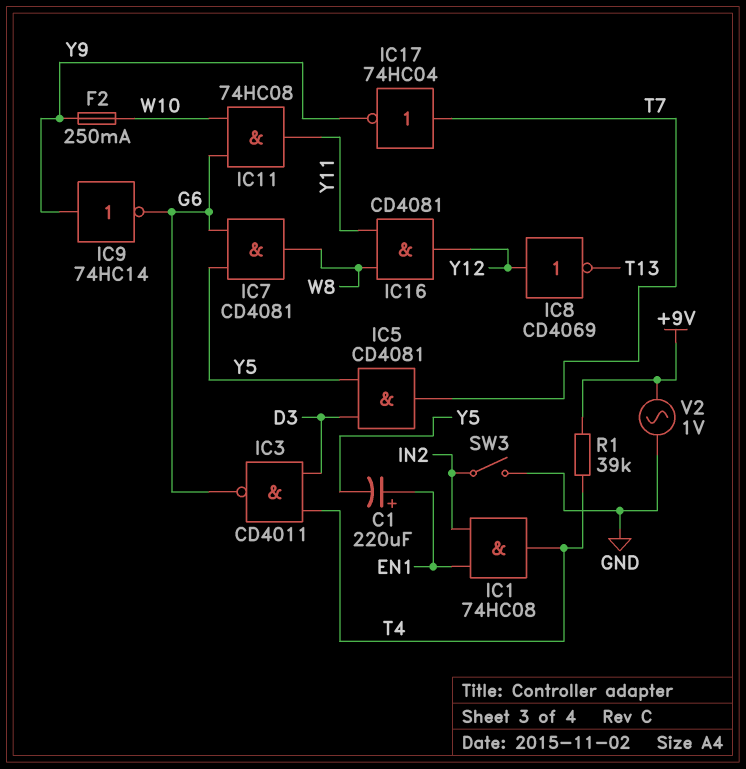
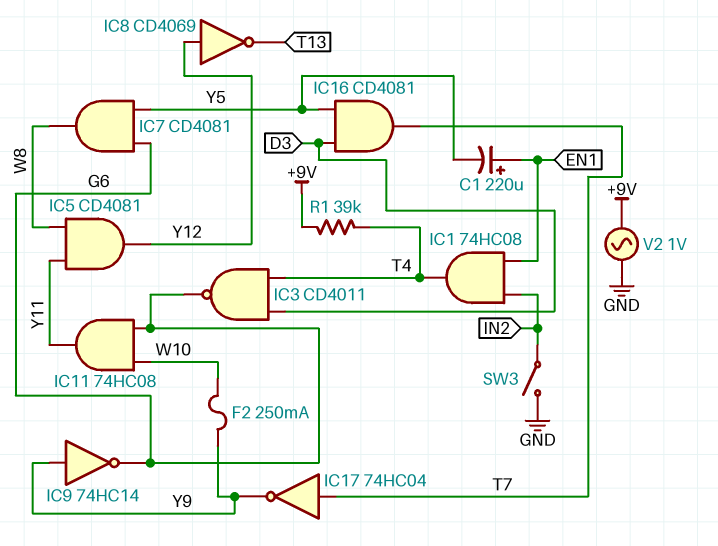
IC5: AND CD4081 (in D3, in Y5, out T7) -> AND CD4081 (in W8, in Y11, out Y12)
IC16: AND CD4081 (in W8, in Y11, out Y12) -> AND CD4081 (in D3, in Y5, out T7)

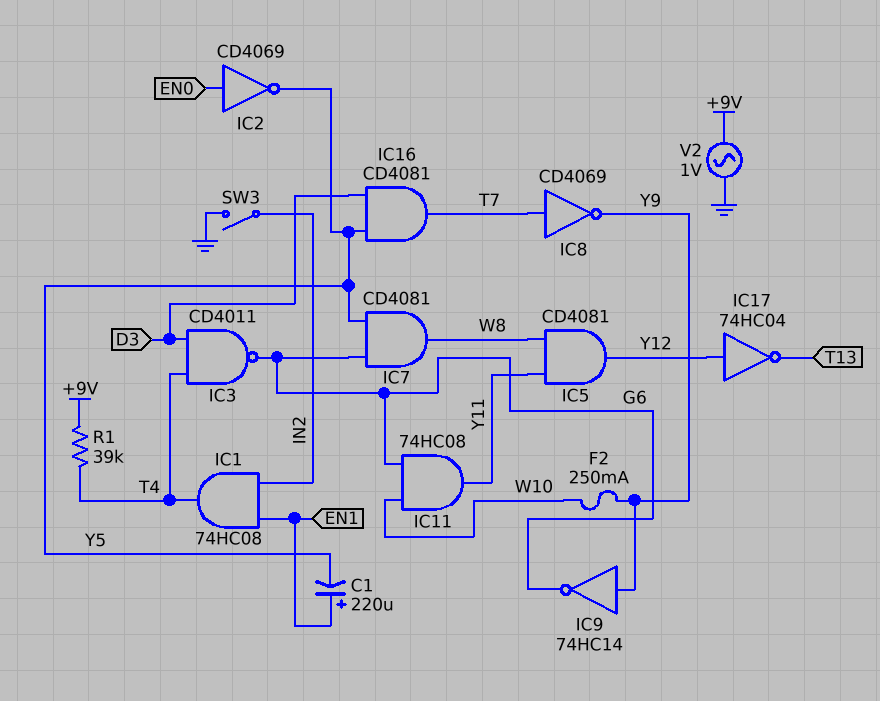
IC2: none -> NOT CD4069 (in EN0, out Y5)
IC8: NOT CD4069 (in Y12, out T13) -> NOT CD4069 (in T7, out Y9)
IC17: NOT 74HC04 (in T7, out Y9) -> NOT 74HC04 (in Y12, out T13)

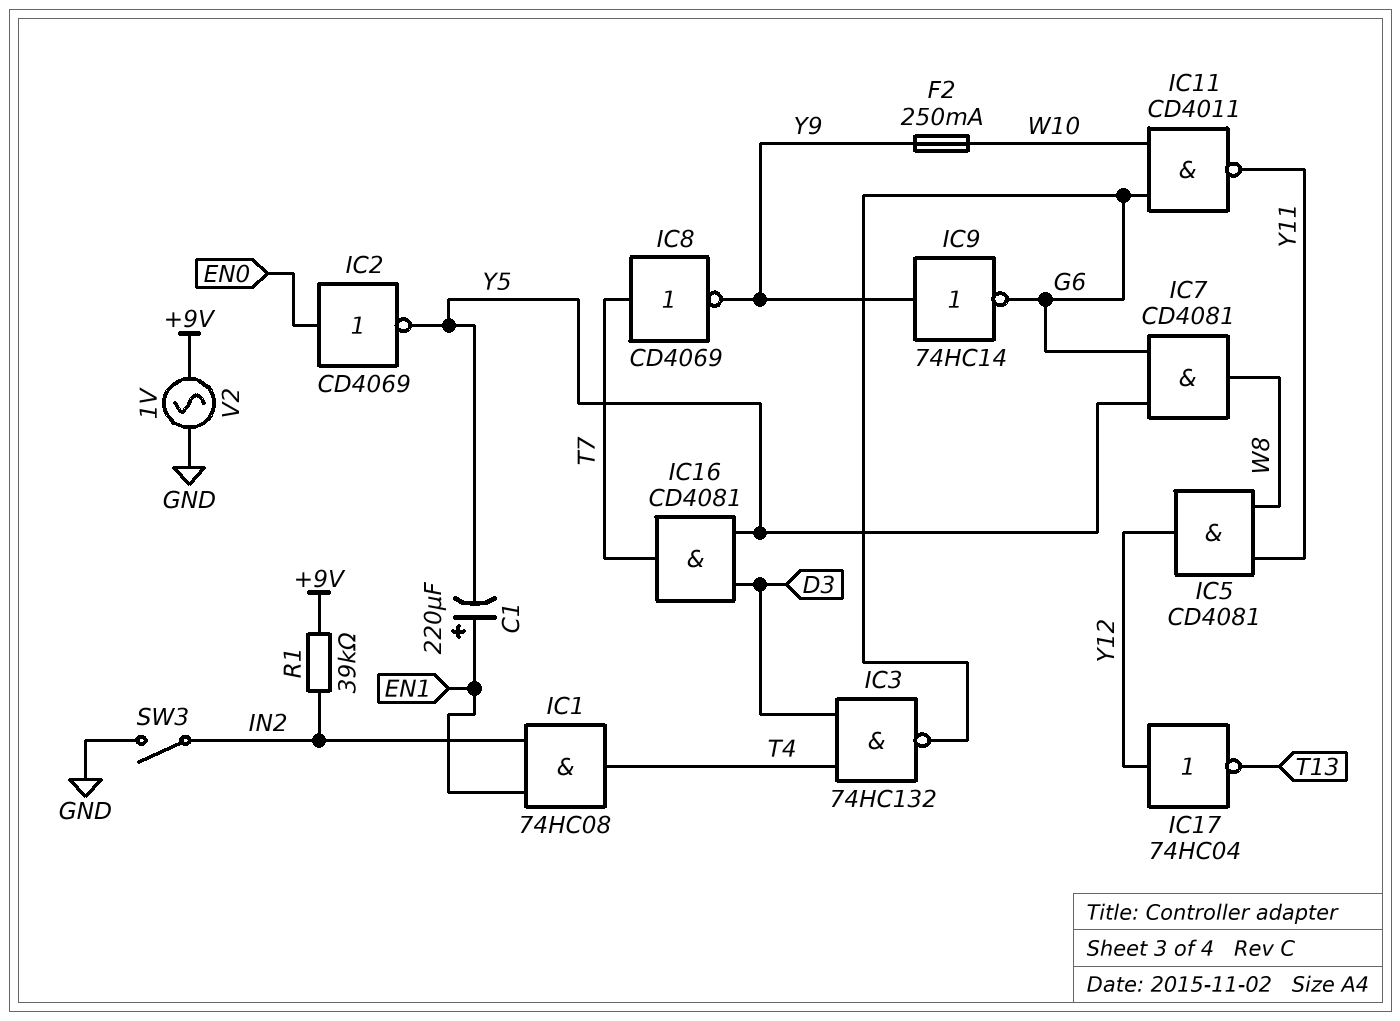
IC3: NAND CD4011 (in D3, in T4, out G6) -> NAND 74HC132 (in D3, in T4, out G6)
IC11: AND 74HC08 (in G6, in W10, out Y11) -> NAND CD4011 (in G6, in W10, out Y11)
R1: 39k (+9V, T4) -> 39k (+9V, IN2)

